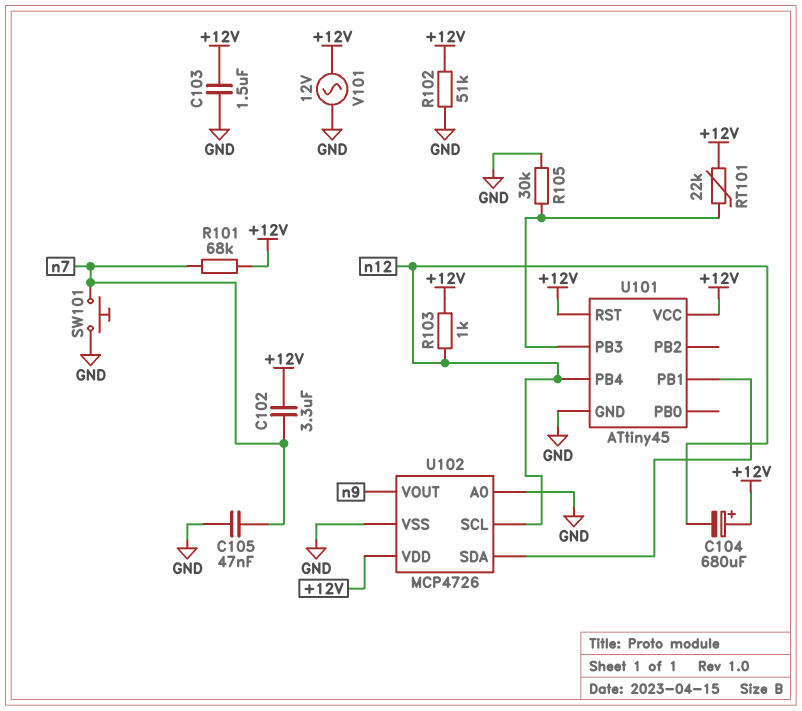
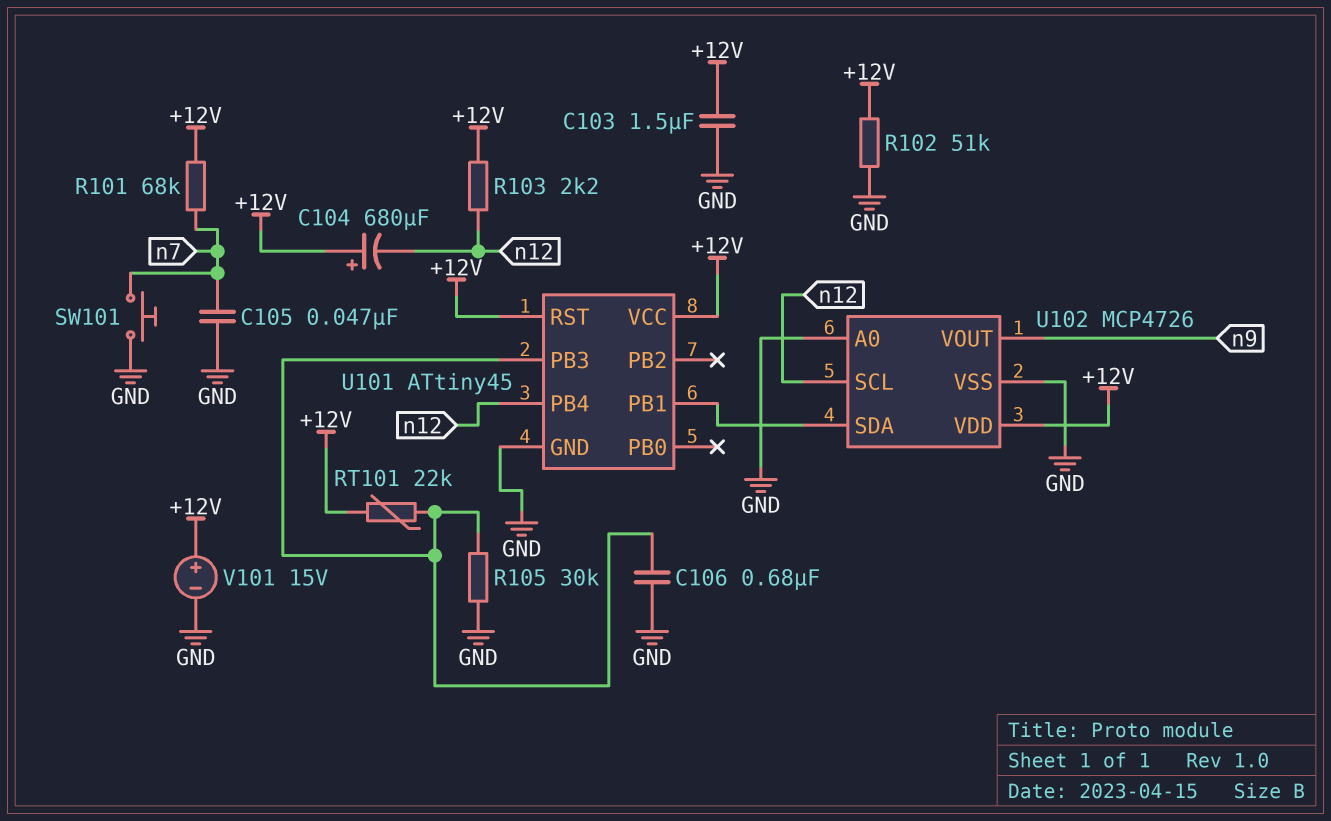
C102: 3.3uF (+12V, n7) -> none
C106: none -> 680nF (GND, U101/PB3)
R103: 1k (+12V, n12) -> 2.2k (+12V, n12)
V101: AC 12V (+12V, GND) -> 15V (plus +12V, minus GND)

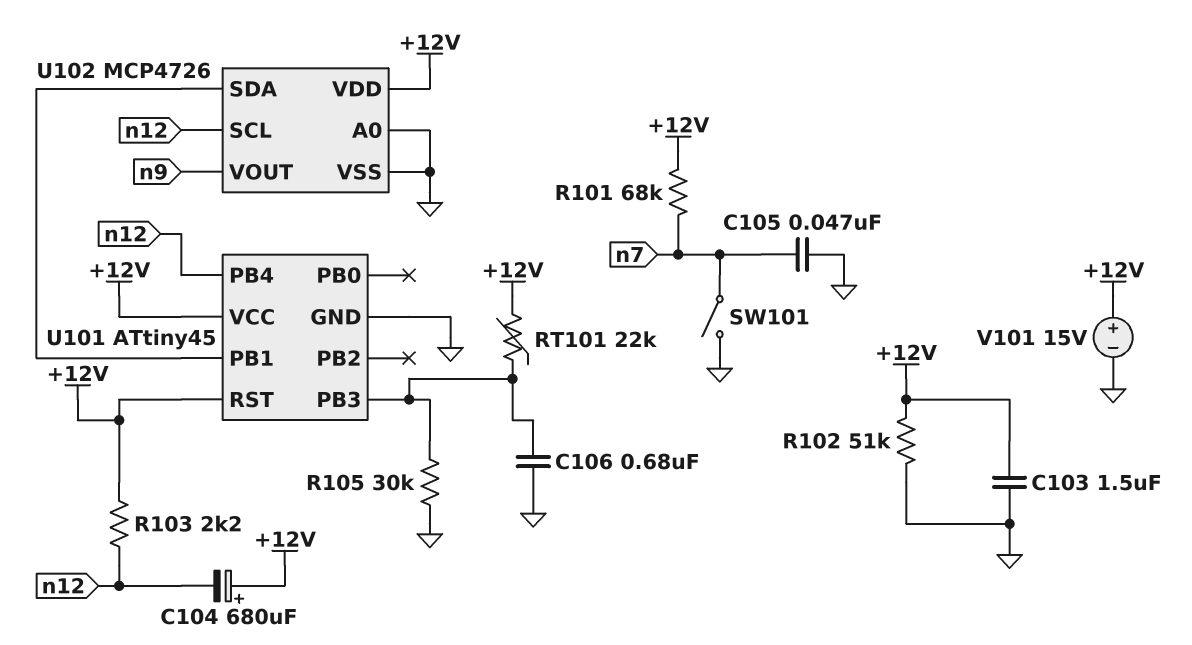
SW101: button (GND, n7) -> switch (GND, n7)

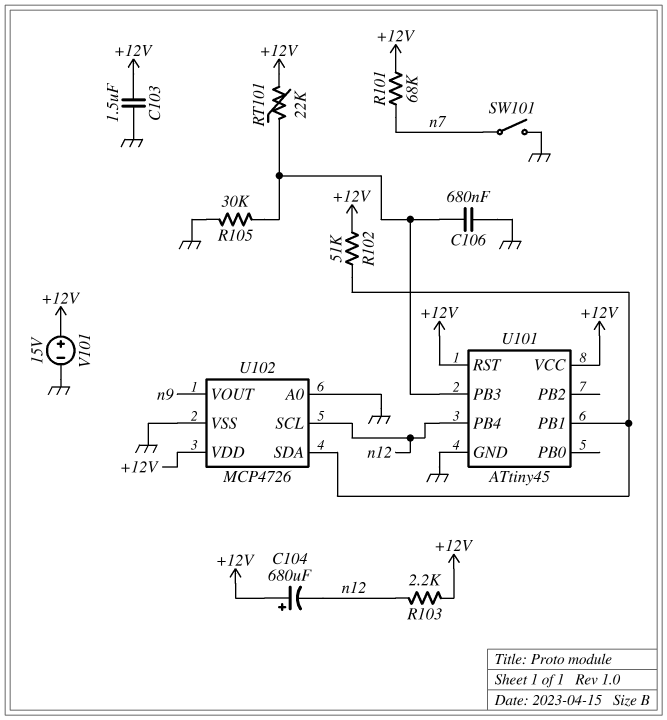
C105: 47nF (GND, n7) -> none
R102: 51k (+12V, GND) -> 51k (+12V, U101/PB1)

